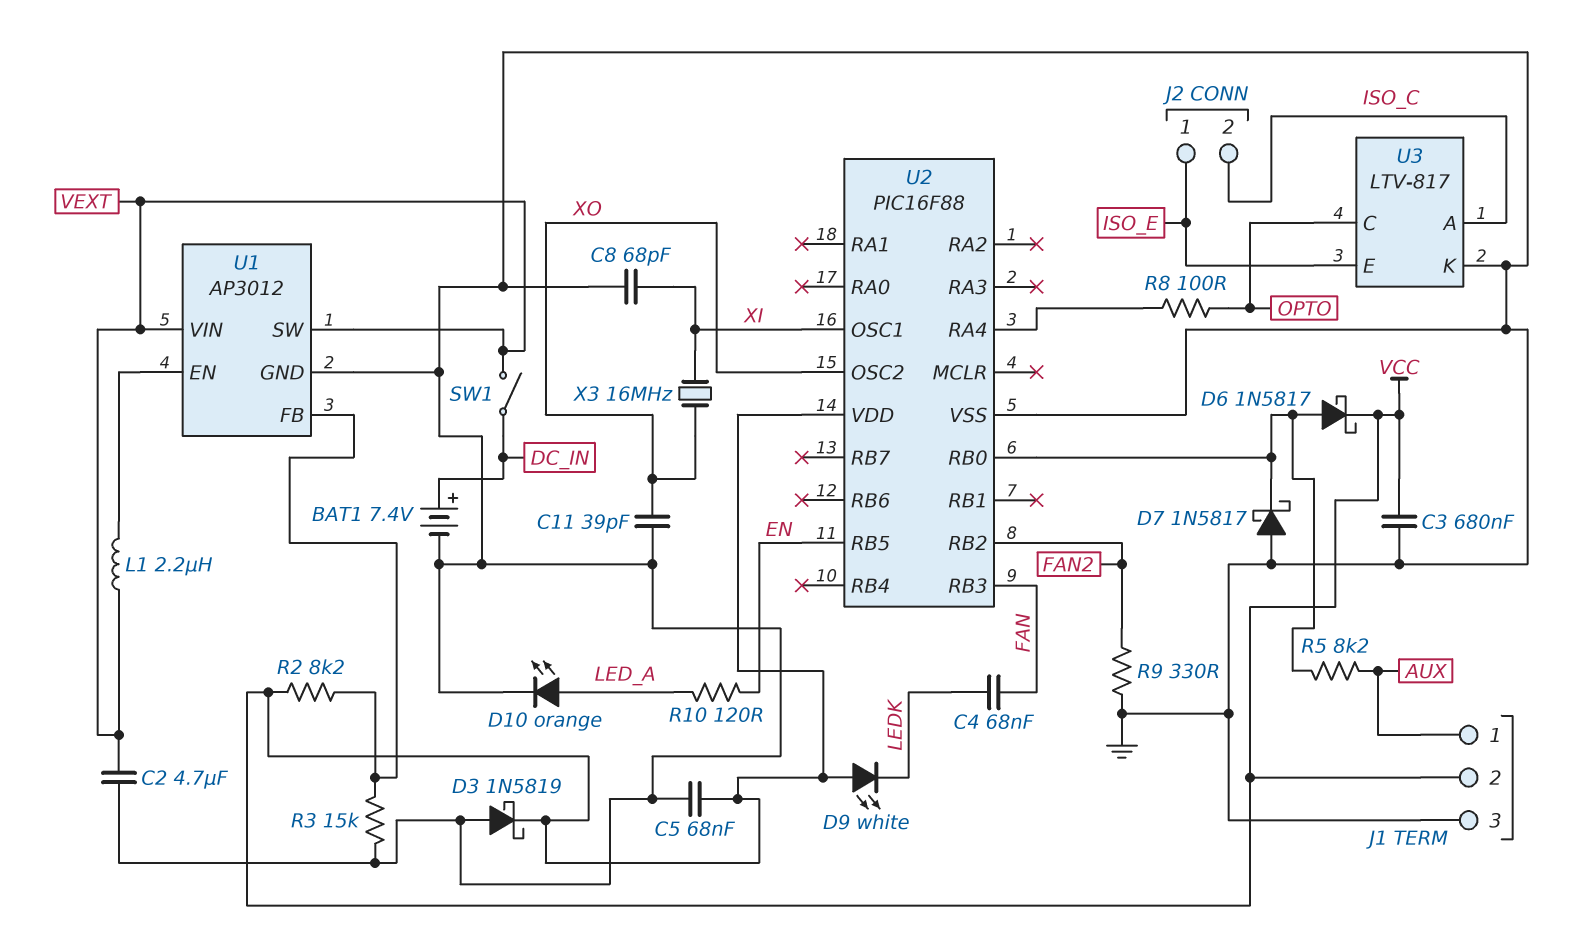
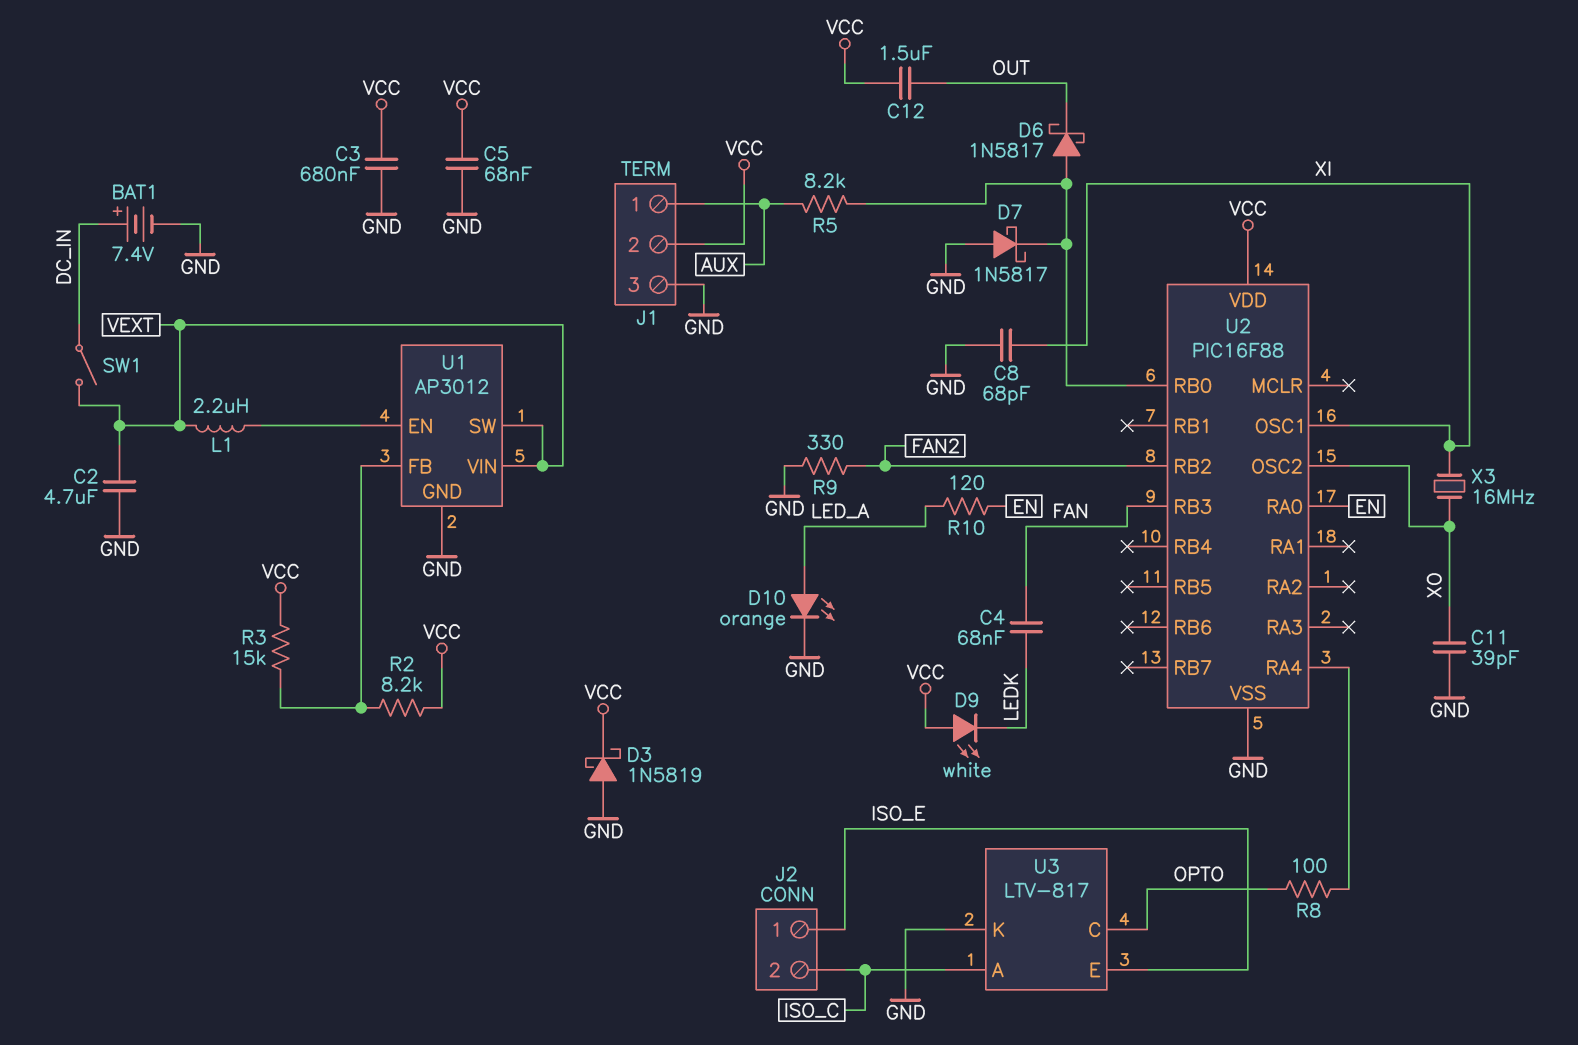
C12: none -> 1.5uF (OUT, VCC)
D6: schottky 1N5817 (A U2/RB0, K VCC) -> schottky 1N5817 (A U2/RB0, K OUT)
R3: 15k (GND, U1/FB) -> 15k (U1/FB, VCC)
U2 pin RA0: none -> EN
U2 pin RB5: EN -> none

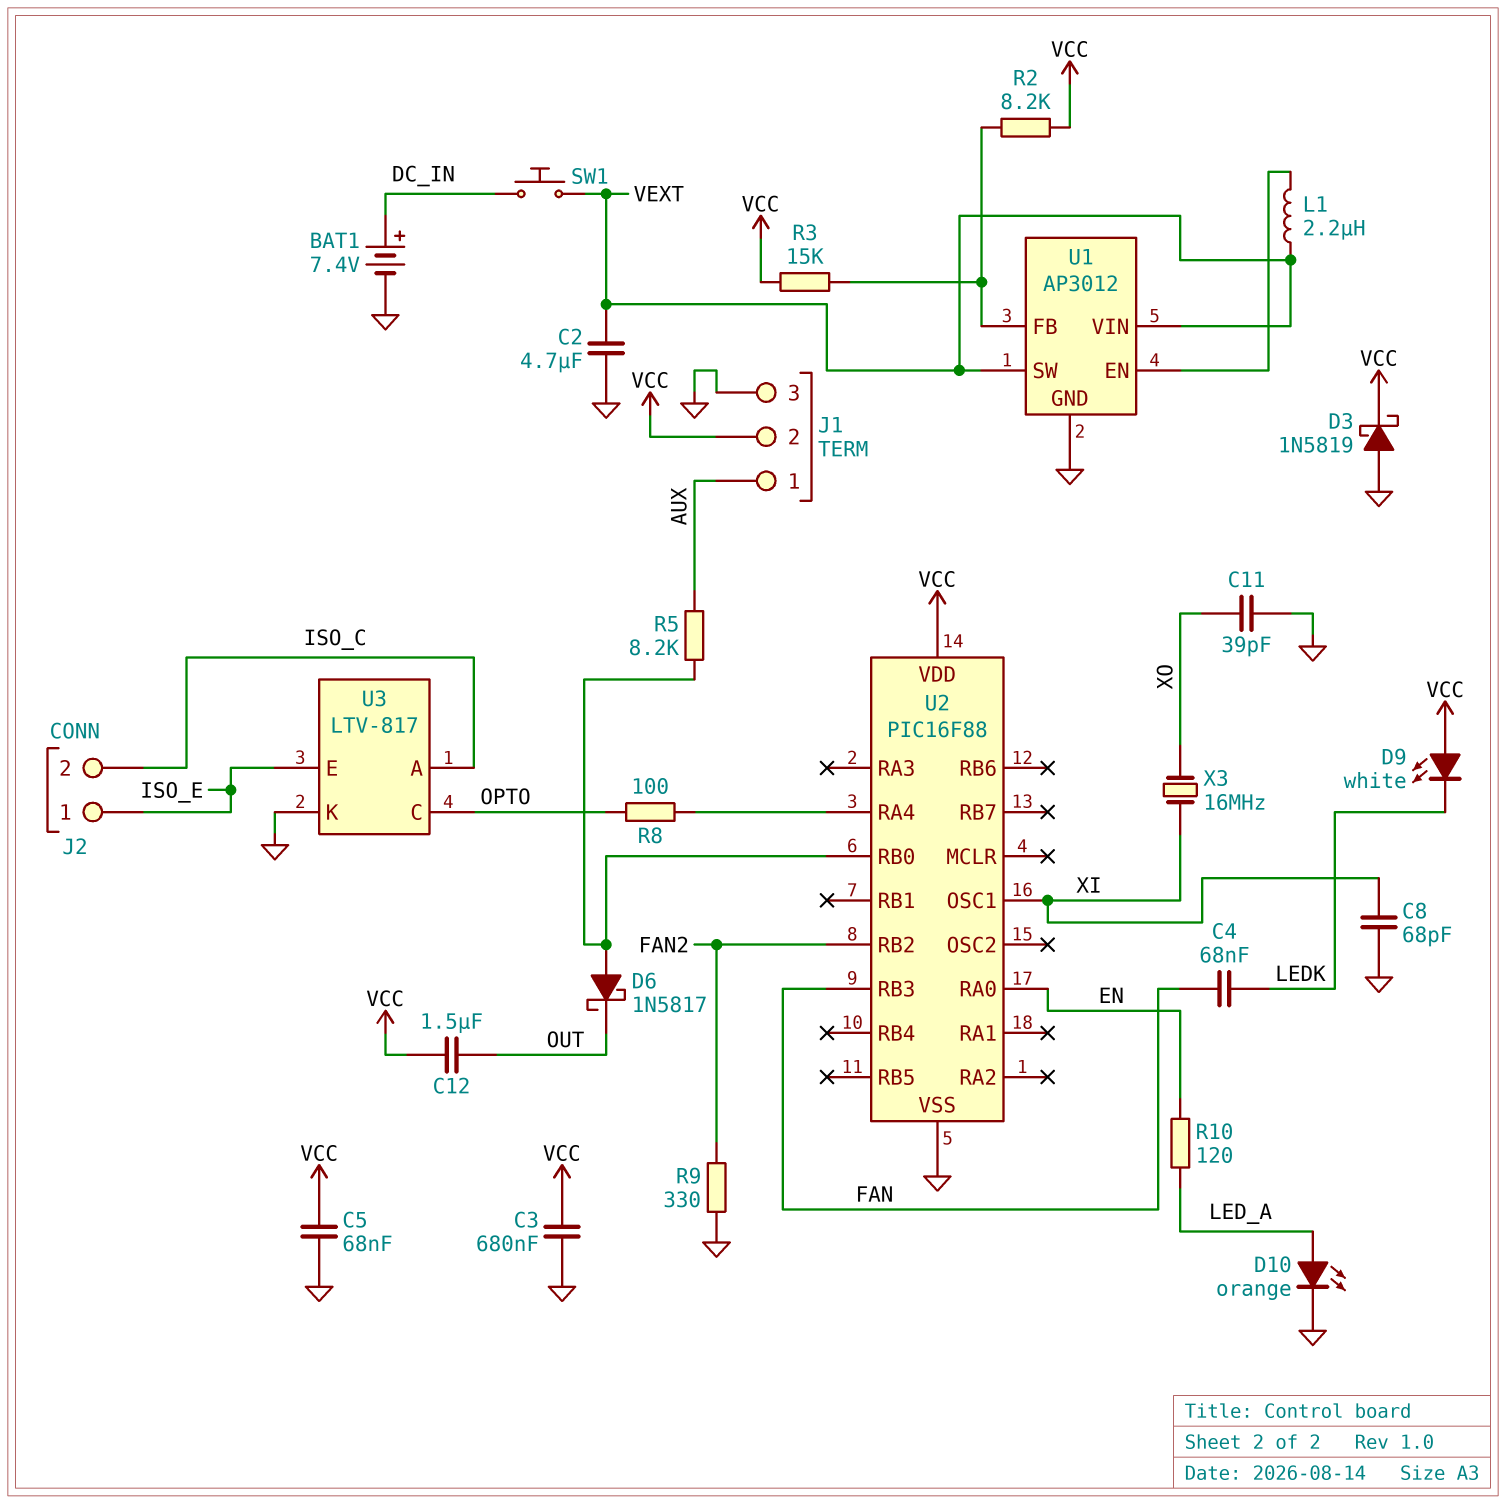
D7: schottky 1N5817 (A GND, K U2/RB0) -> none
SW1: switch (DC_IN, VEXT) -> button (DC_IN, VEXT)
U2 pin OSC2: XO -> none

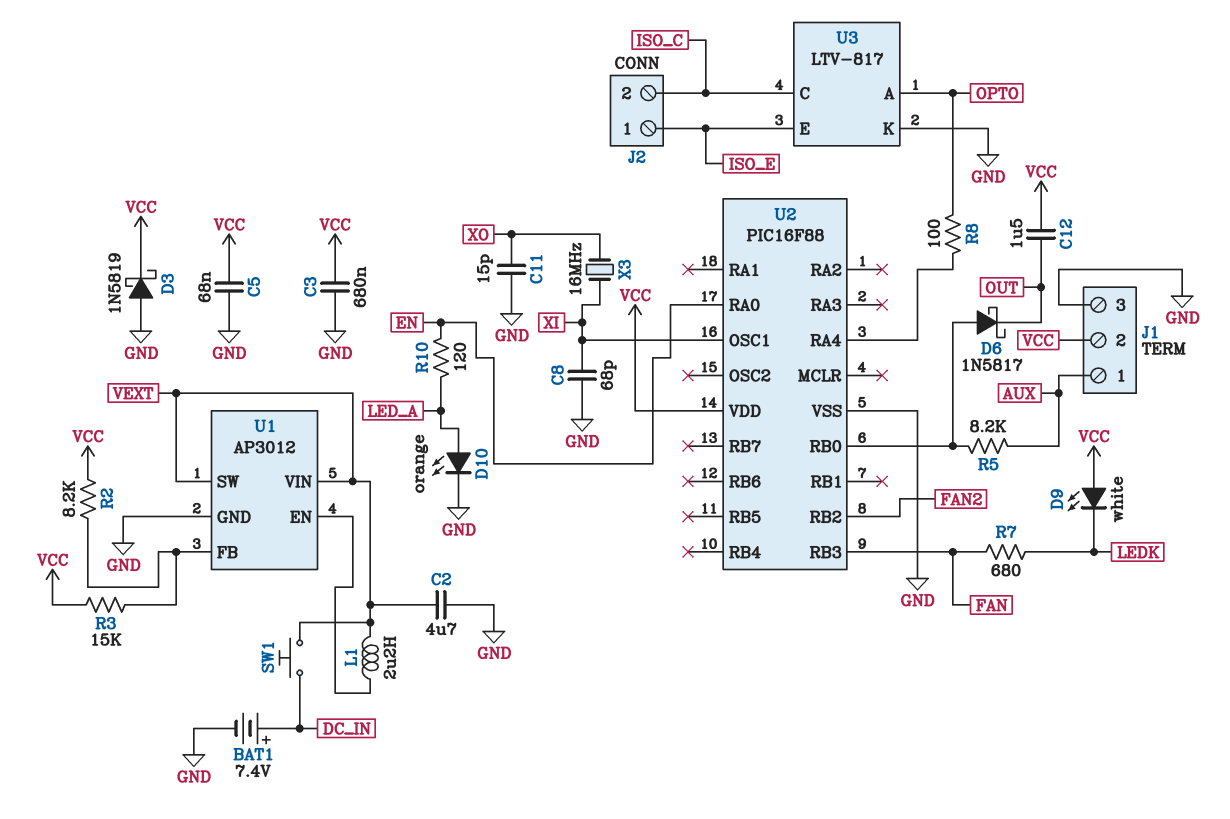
C4: 68nF (FAN, LEDK) -> none
C11: 39pF (GND, XO) -> 15pF (GND, XO)
R7: none -> 680 (FAN, LEDK)
R9: 330 (FAN2, GND) -> none
U3 pin A: ISO_C -> OPTO
U3 pin C: OPTO -> ISO_C

